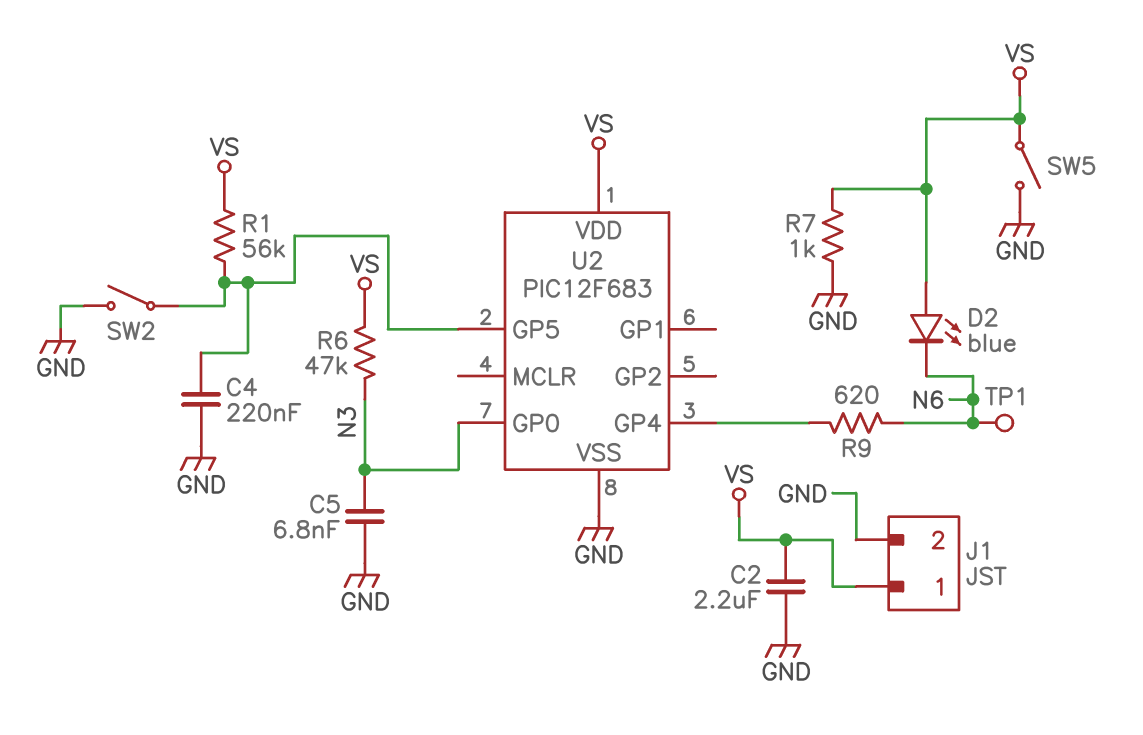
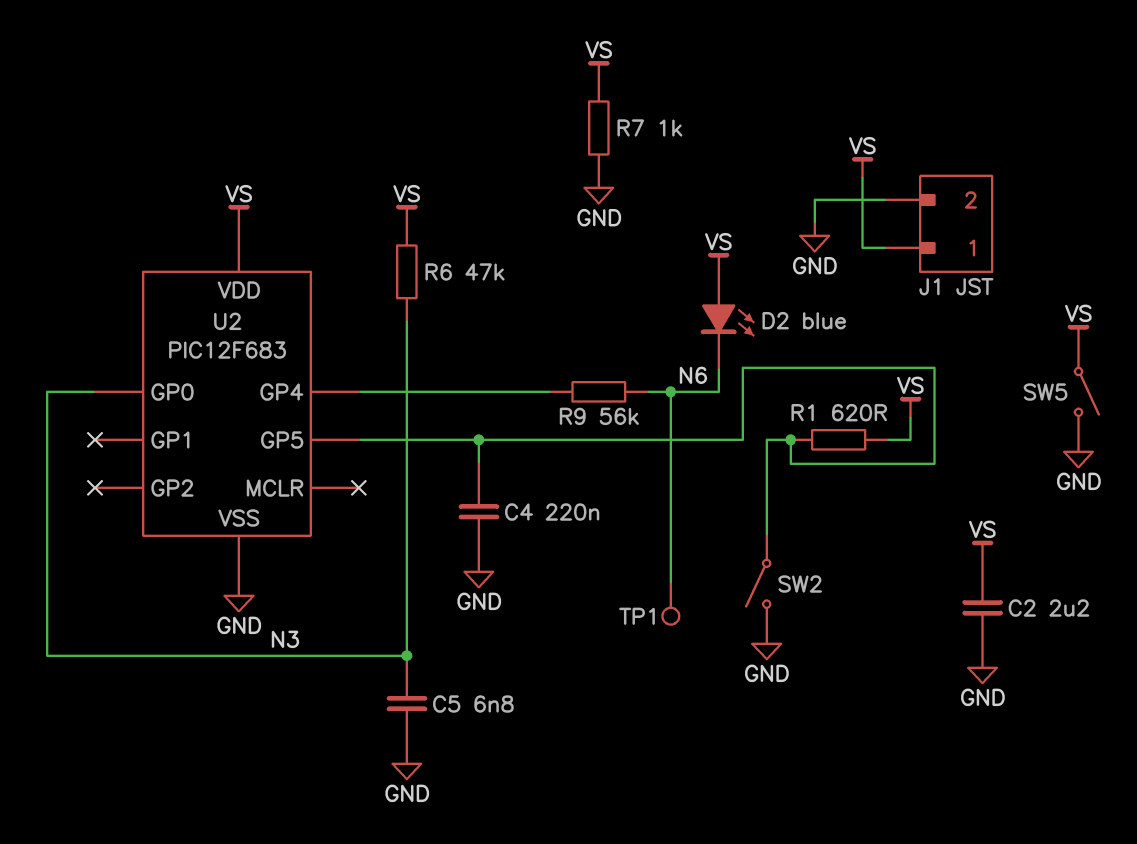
R1: 56k (U2/GP5, VS) -> 620 (U2/GP5, VS)
R9: 620 (N6, U2/GP4) -> 56k (N6, U2/GP4)

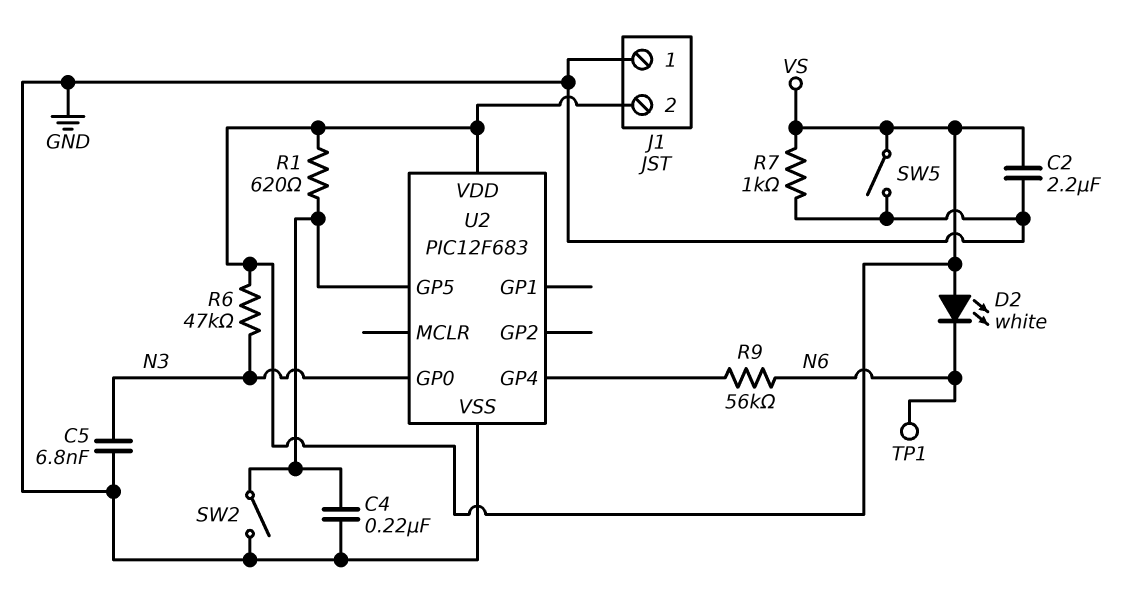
D2: LED blue (A VS, K N6) -> LED white (A VS, K N6)
J1 pin 1: VS -> GND
J1 pin 2: GND -> VS

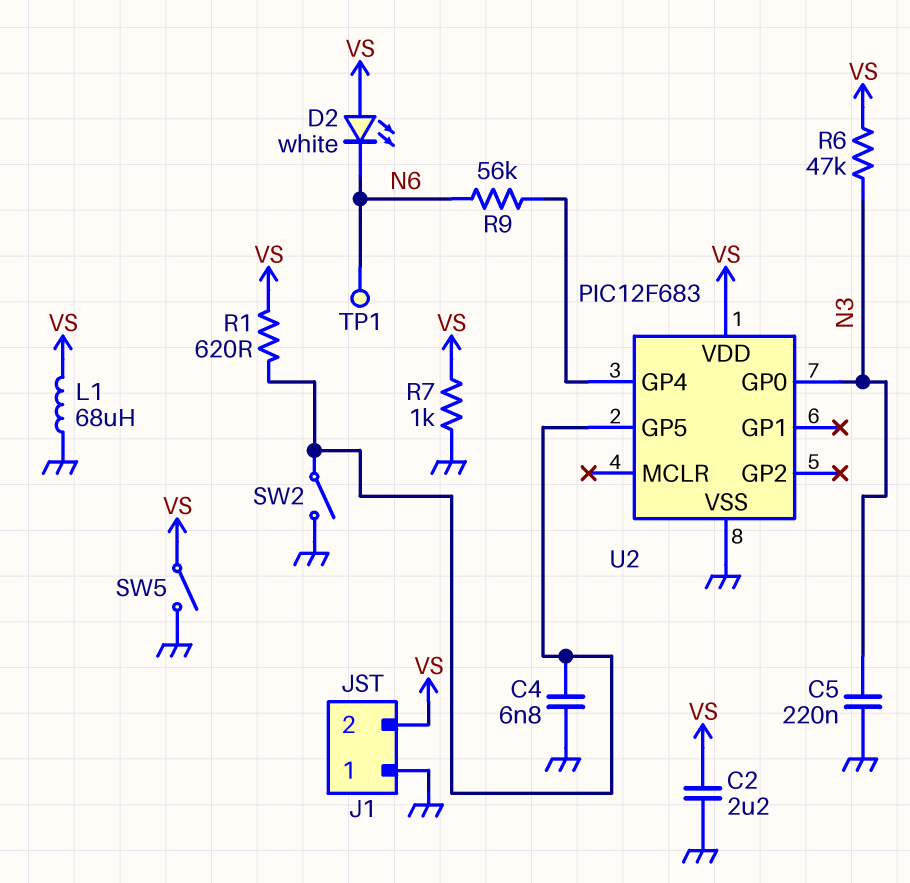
C4: 220nF (GND, U2/GP5) -> 6.8nF (GND, U2/GP5)
C5: 6.8nF (GND, N3) -> 220nF (GND, N3)
L1: none -> 68uH (GND, VS)

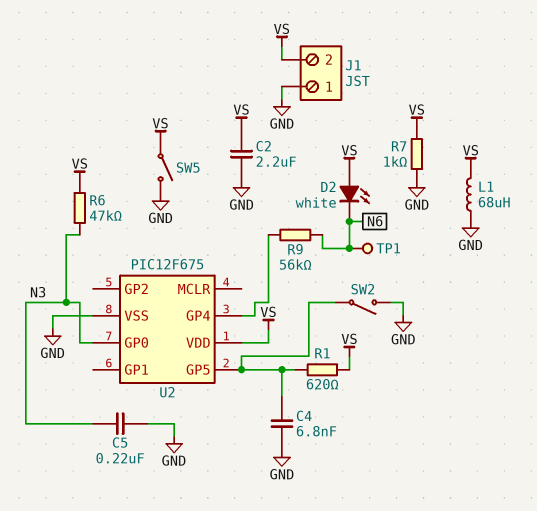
U2: PIC12F683 -> PIC12F675

